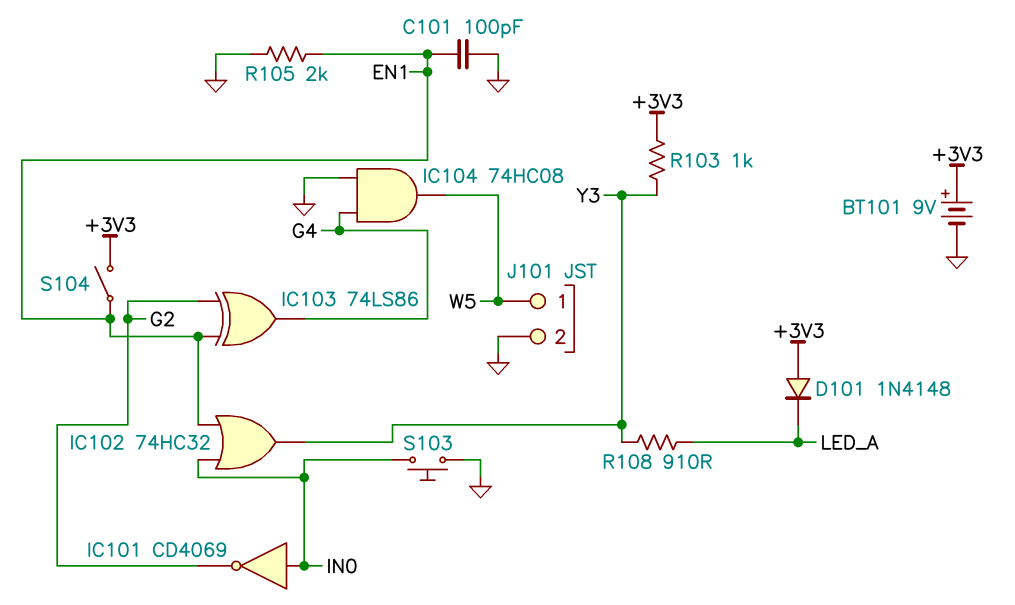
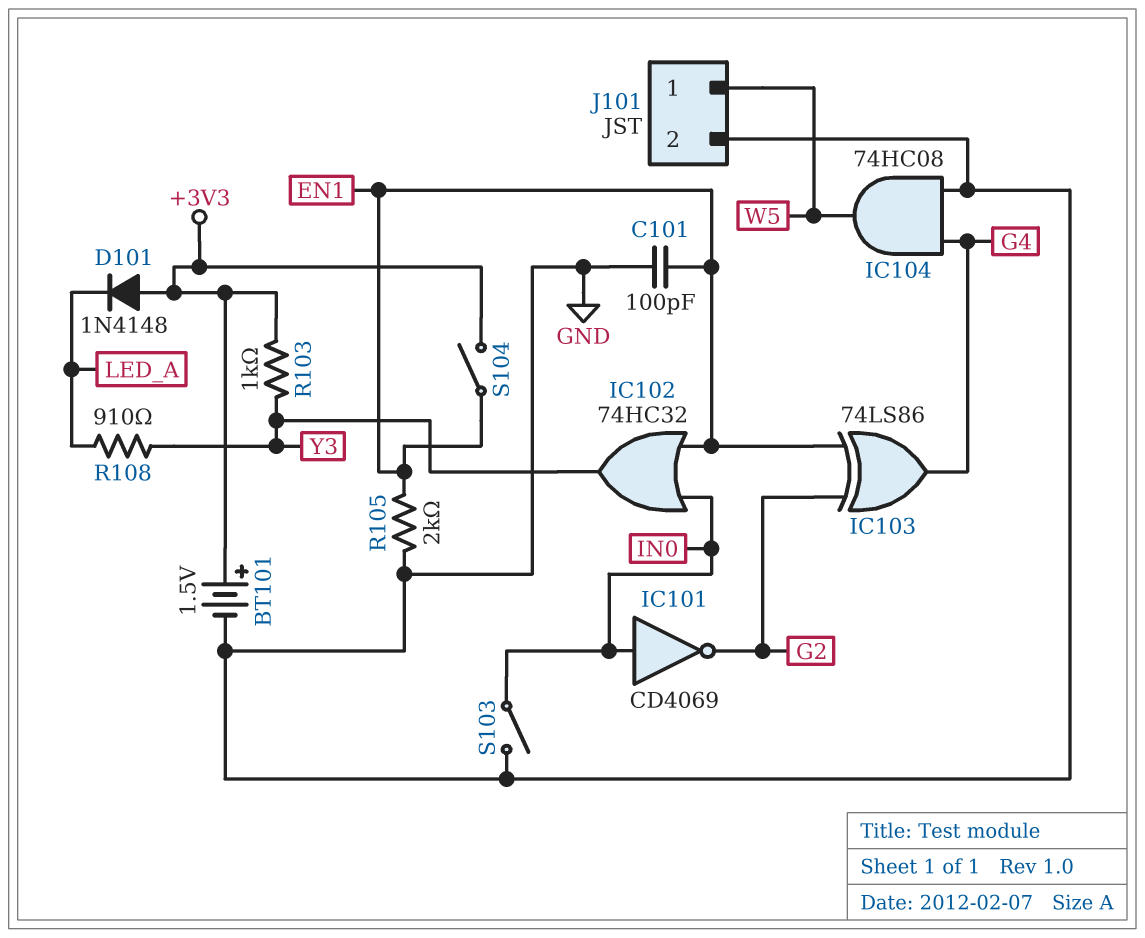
BT101: 9V (plus +3V3, minus GND) -> 1.5V (plus +3V3, minus GND)
S103: button (GND, IN0) -> switch (GND, IN0)

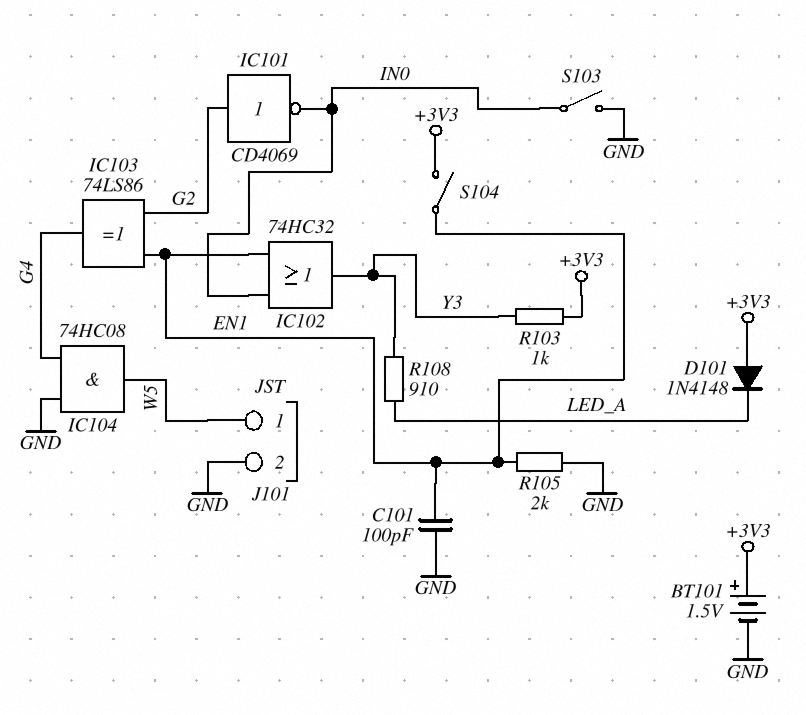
IC101: NOT CD4069 (in IN0, out G2) -> NOT CD4069 (in G2, out IN0)

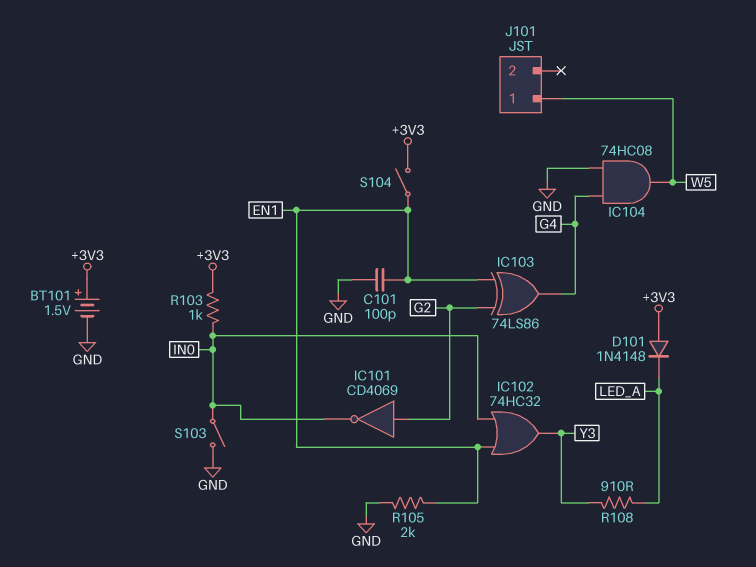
J101 pin 2: GND -> none
R103: 1k (+3V3, Y3) -> 1k (+3V3, IN0)

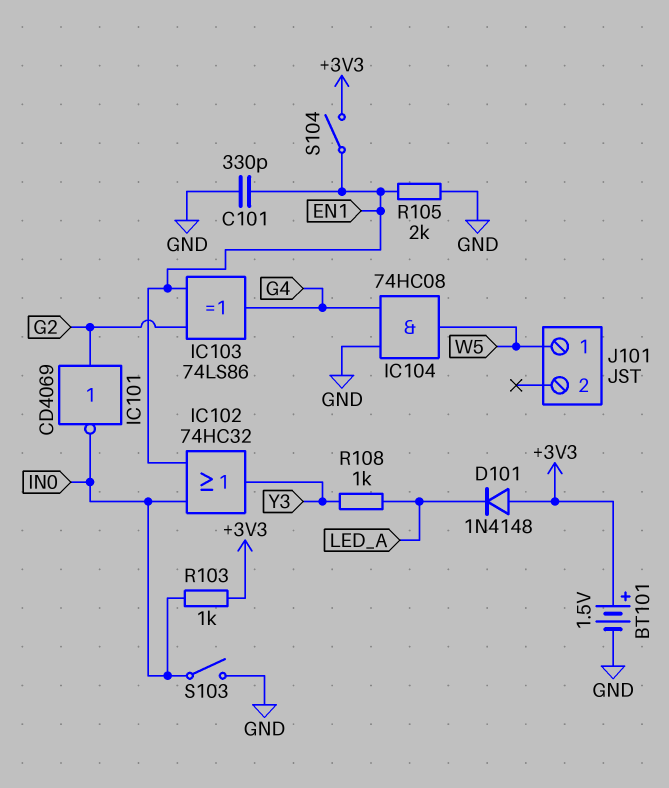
C101: 100pF (EN1, GND) -> 330pF (EN1, GND)
R108: 910 (LED_A, Y3) -> 1k (LED_A, Y3)

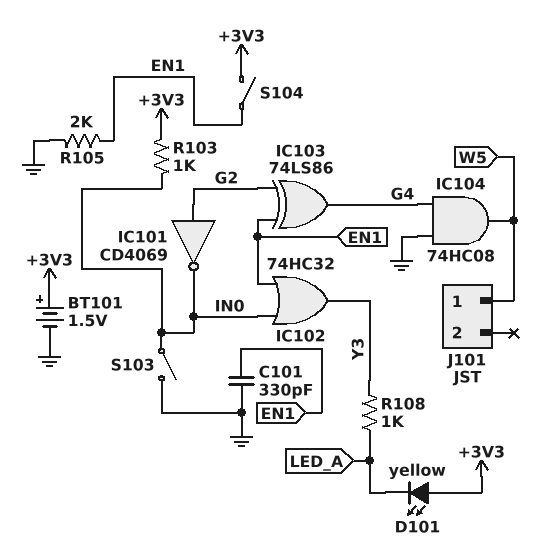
D101: diode 1N4148 (A +3V3, K LED_A) -> LED yellow (A +3V3, K LED_A)

